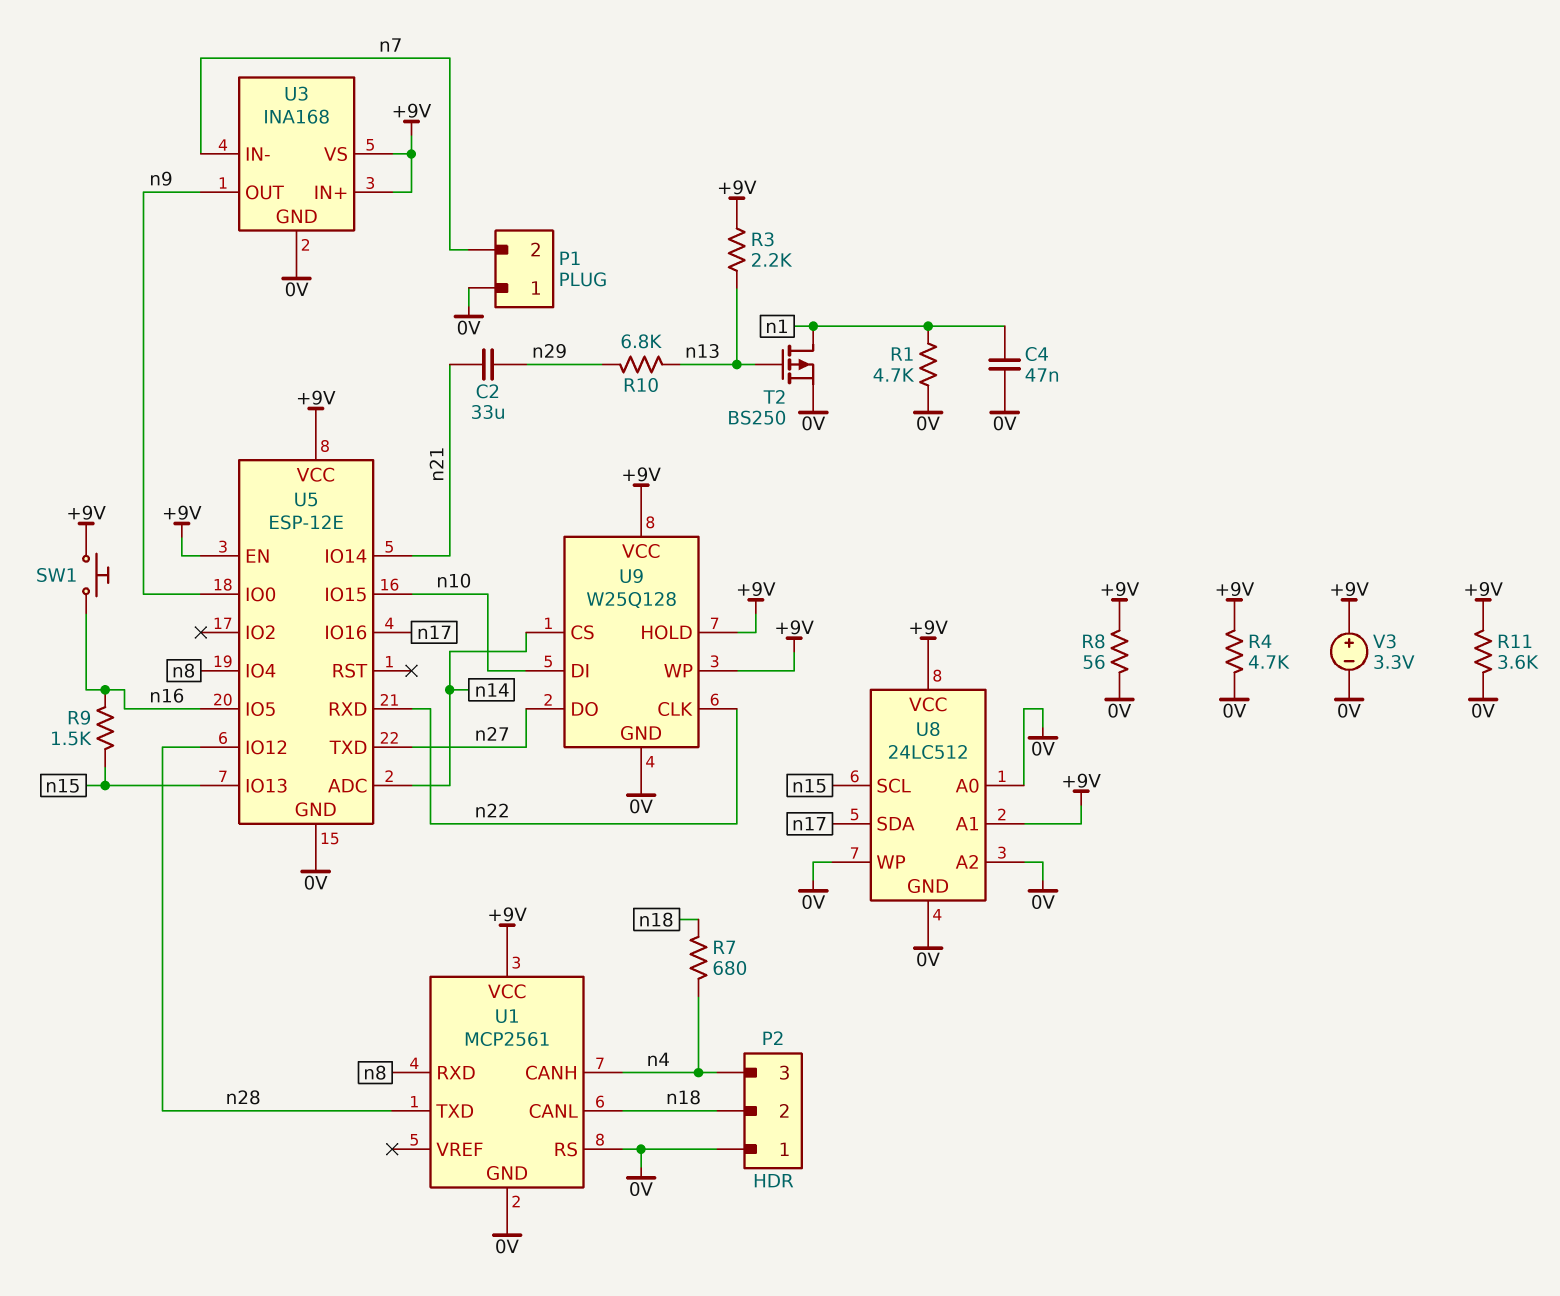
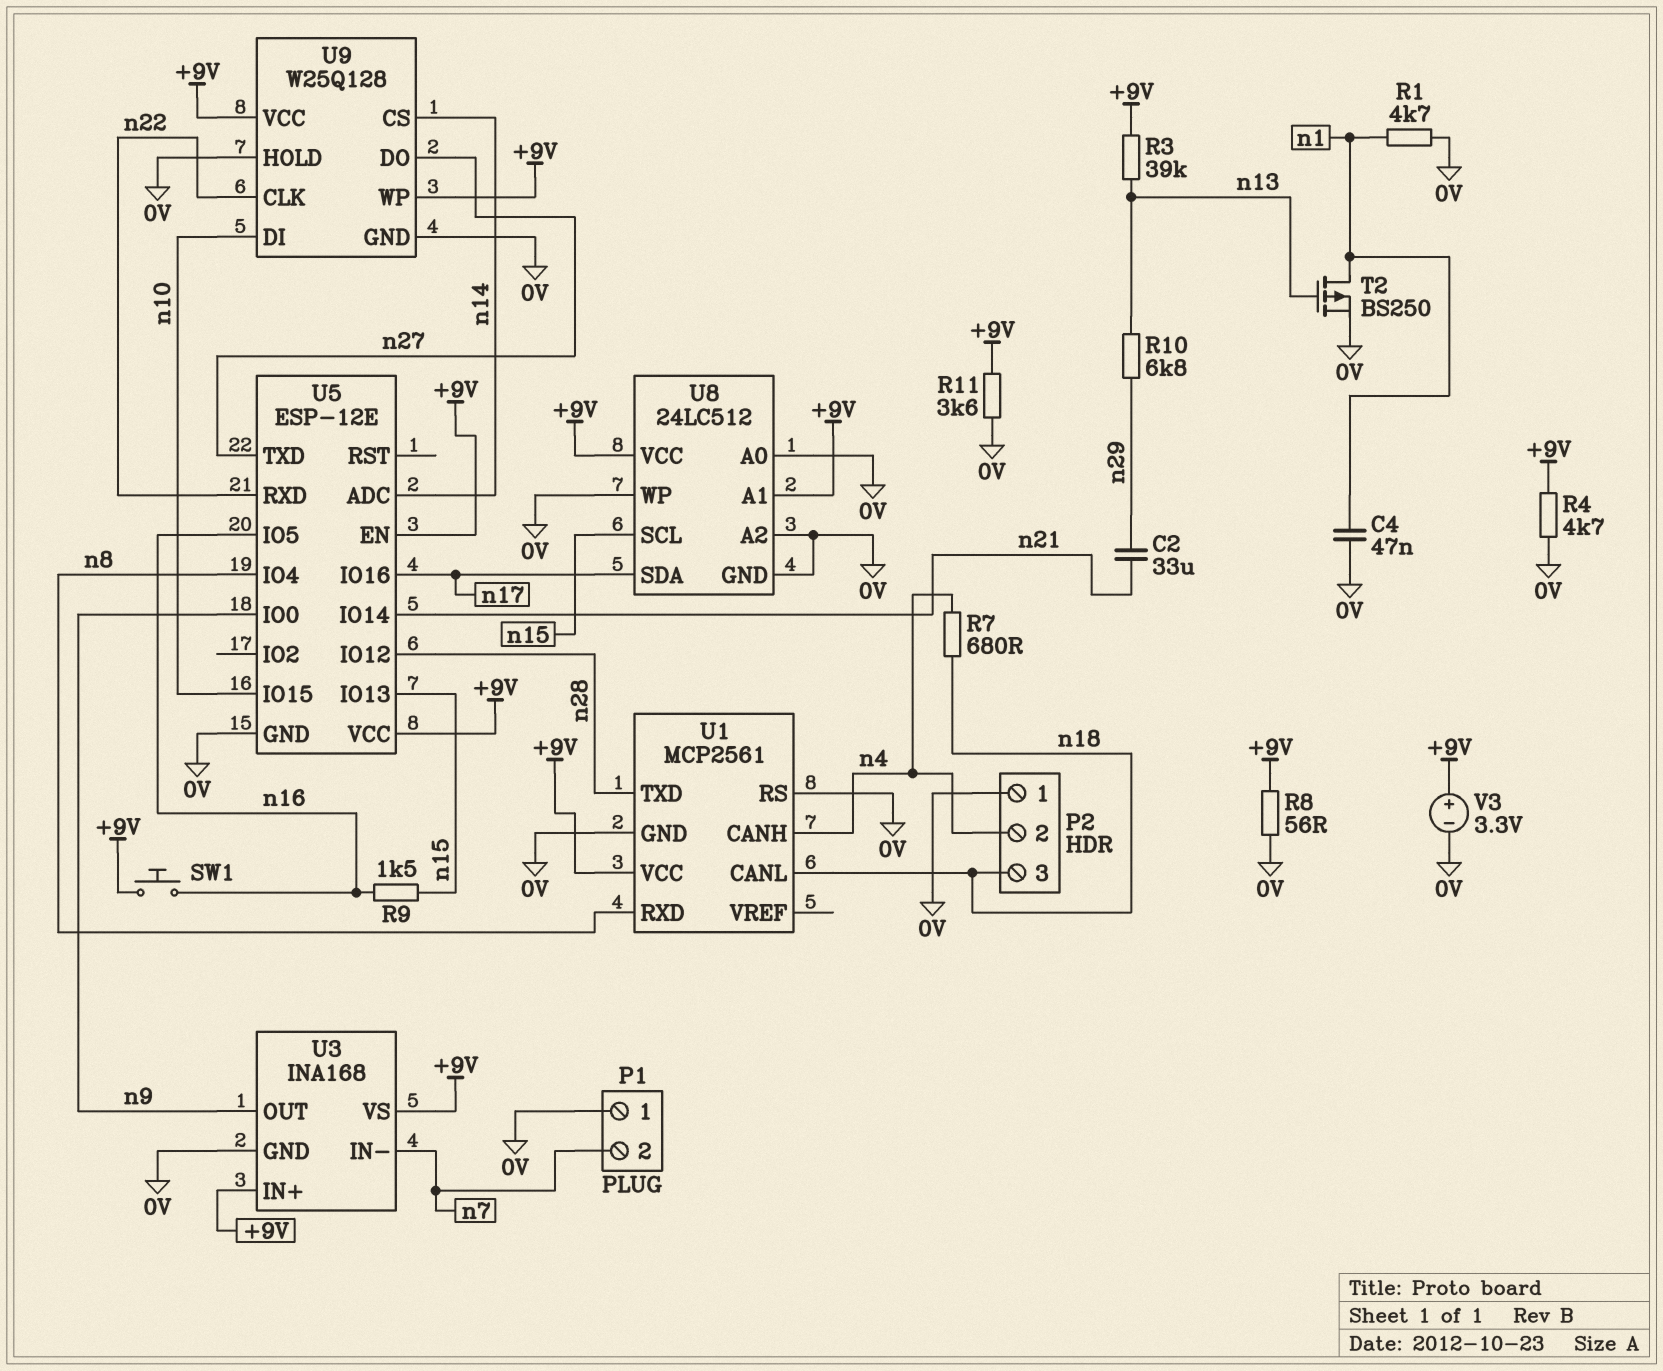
P2 pin 2: n18 -> n4
P2 pin 3: n4 -> n18
R3: 2.2k (+9V, n13) -> 39k (+9V, n13)
U9 pin HOLD: +9V -> 0V

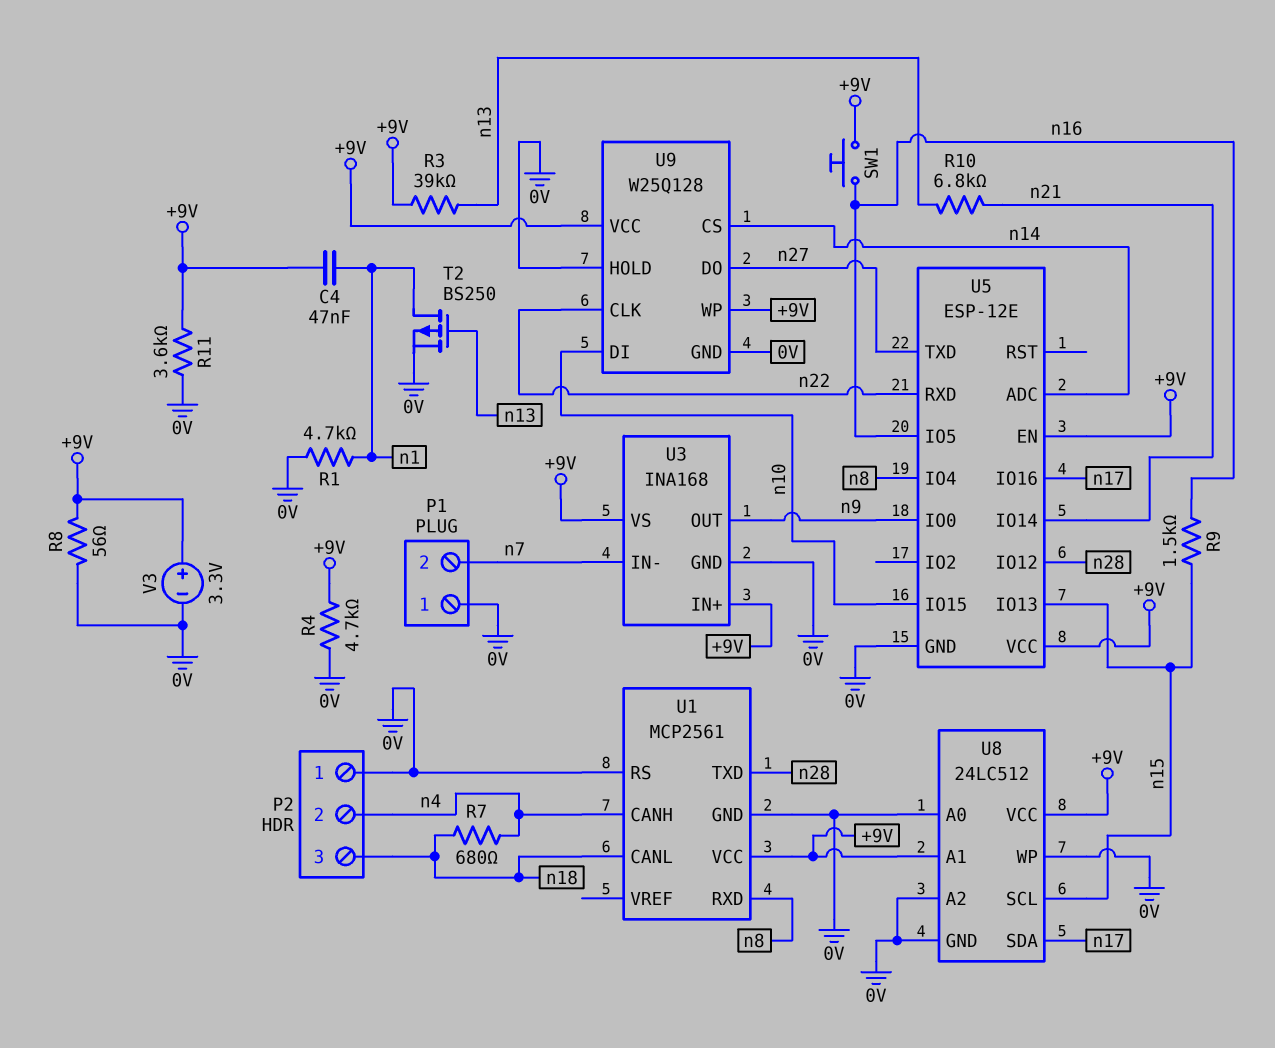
C2: 33uF (n21, n29) -> none
C4: 47nF (0V, n1) -> 47nF (+9V, n1)
R10: 6.8k (n13, n29) -> 6.8k (n13, n21)

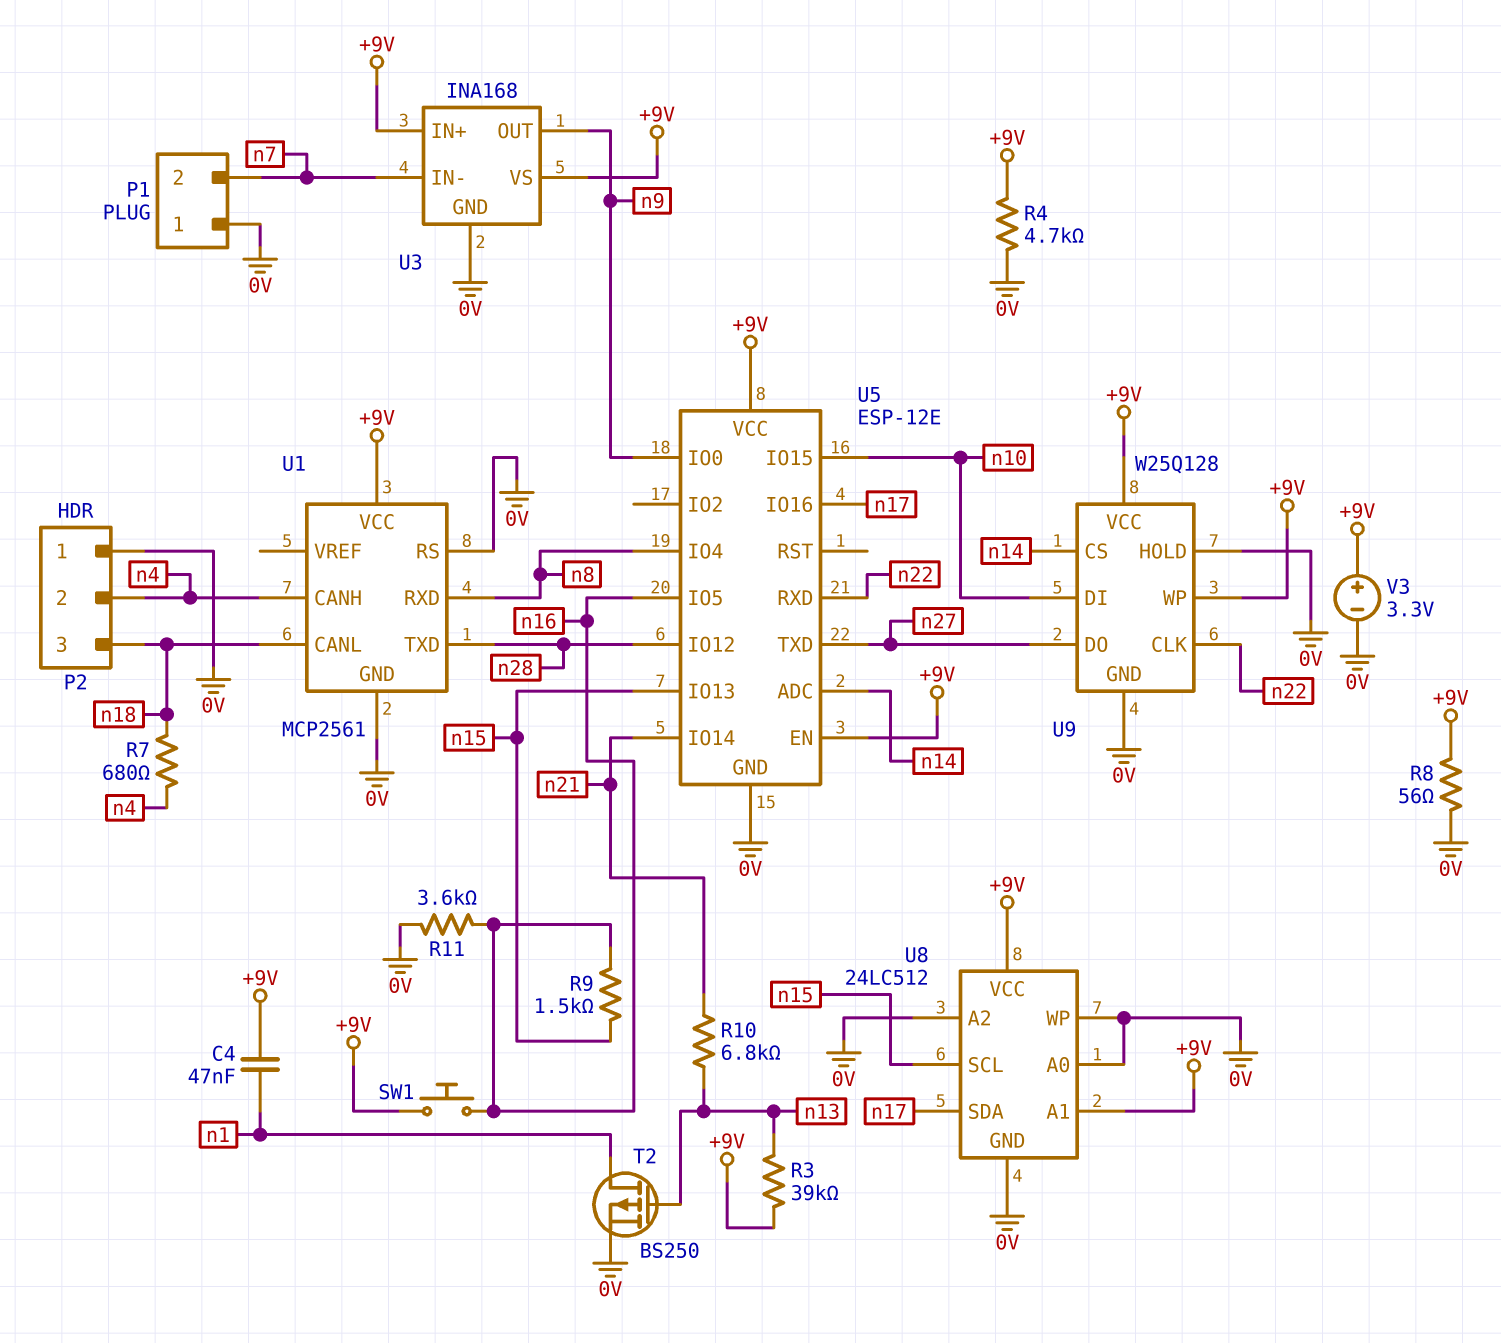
R1: 4.7k (0V, n1) -> none
R11: 3.6k (+9V, 0V) -> 3.6k (0V, n16)

